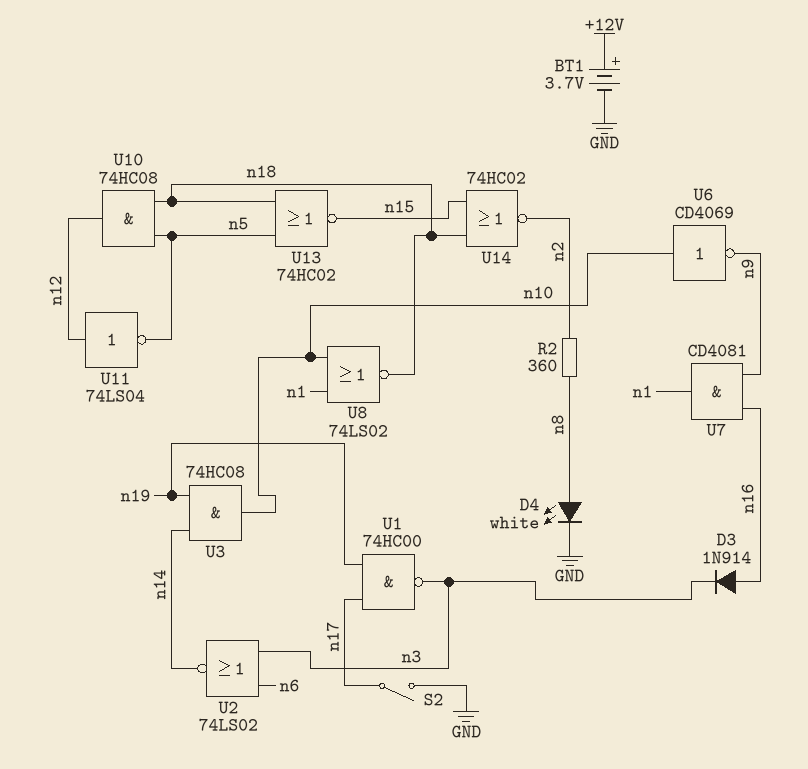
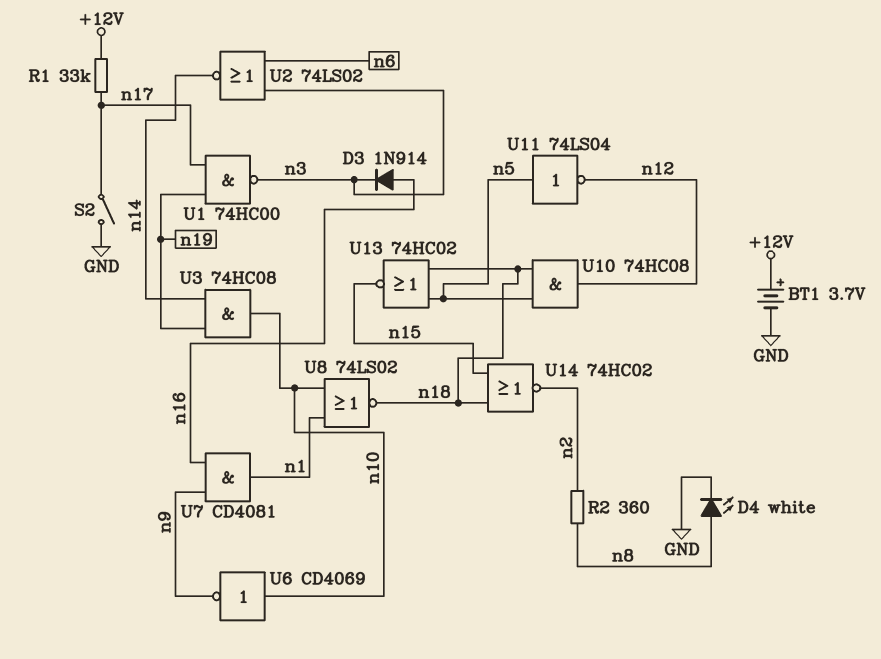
R1: none -> 33k (+12V, n17)
U11: NOT 74LS04 (in n12, out n5) -> NOT 74LS04 (in n5, out n12)

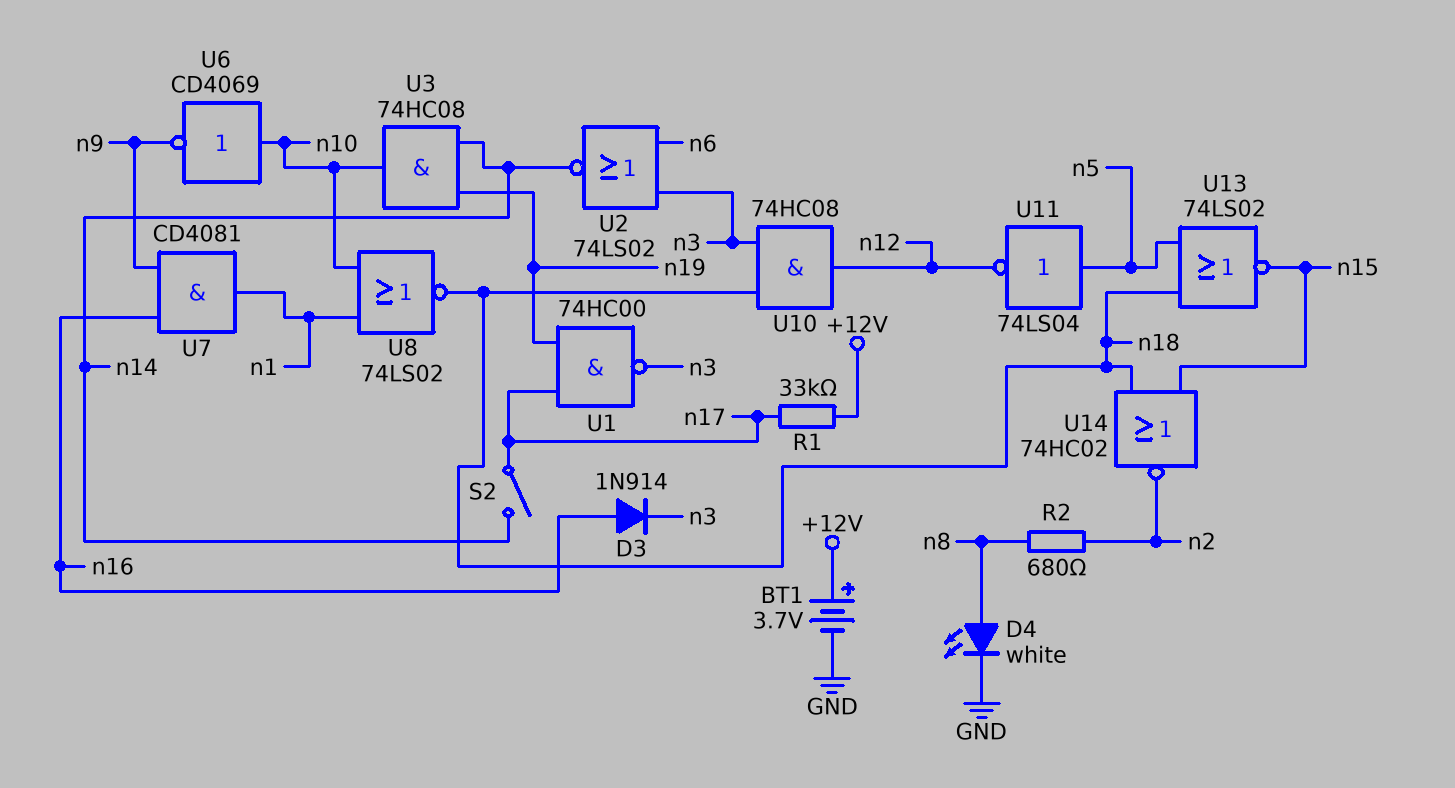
R2: 360 (n2, n8) -> 680 (n2, n8)
S2: switch (GND, n17) -> switch (n14, n17)
U10: AND 74HC08 (in n5, in n18, out n12) -> AND 74HC08 (in n3, in n18, out n12)
U13: NOR 74HC02 (in n5, in n18, out n15) -> NOR 74LS02 (in n5, in n18, out n15)

